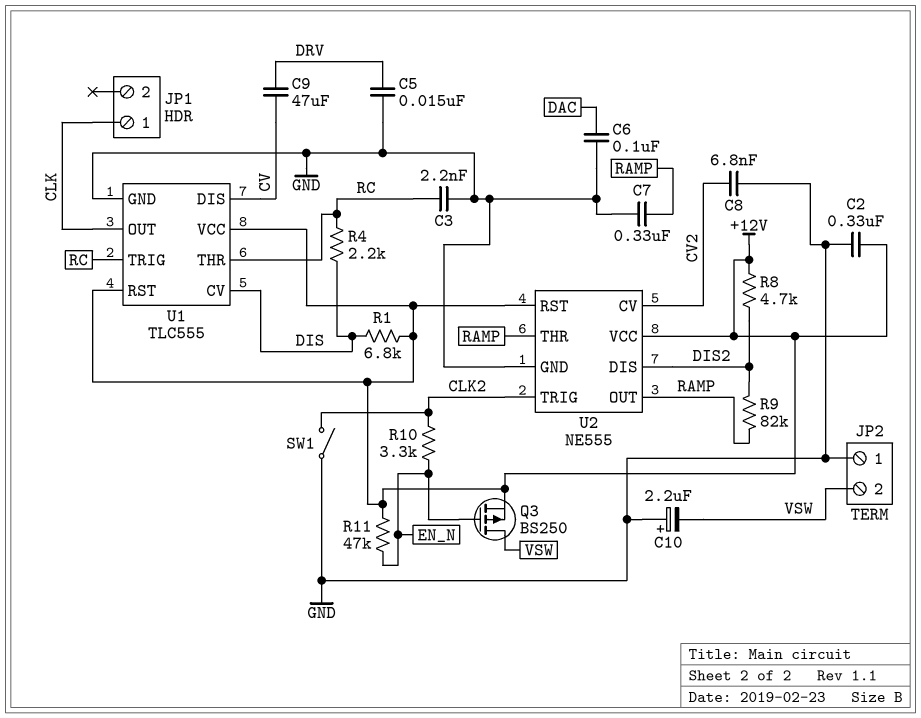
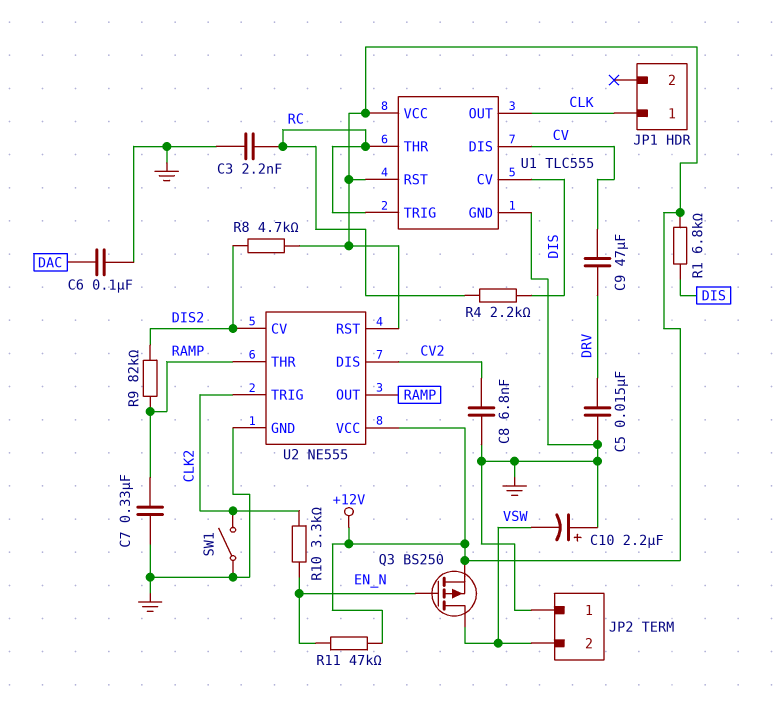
C2: 330nF (+12V, GND) -> none
U2 pin CV: CV2 -> DIS2
U2 pin DIS: DIS2 -> CV2

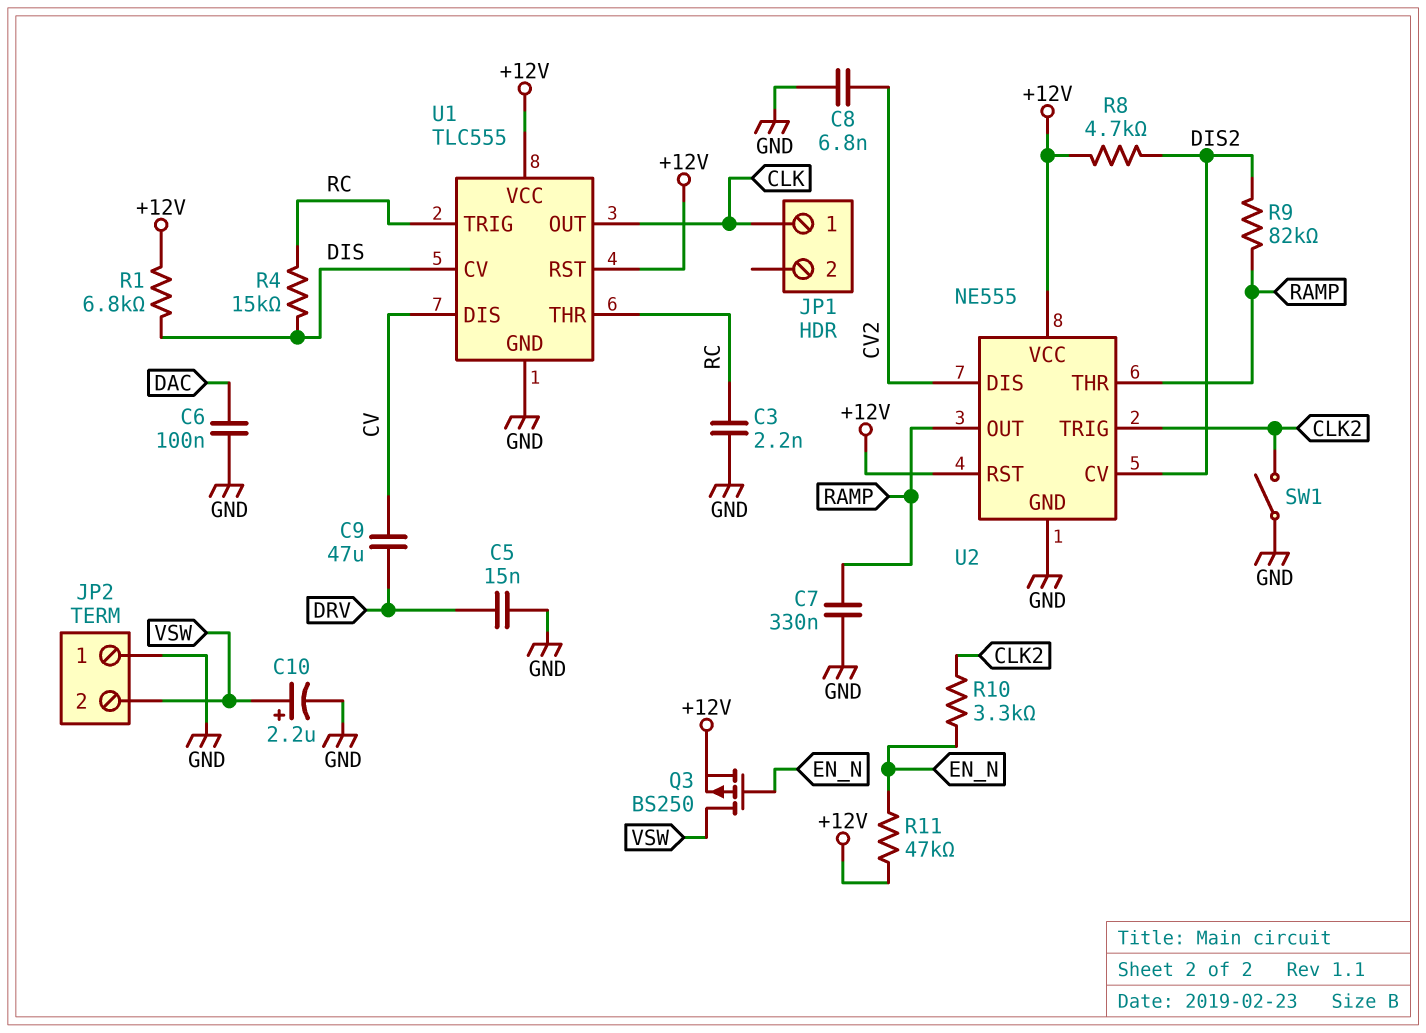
C10: 2.2uF (plus GND, minus VSW) -> 2.2uF (plus VSW, minus GND)
R4: 2.2k (DIS, RC) -> 15k (DIS, RC)

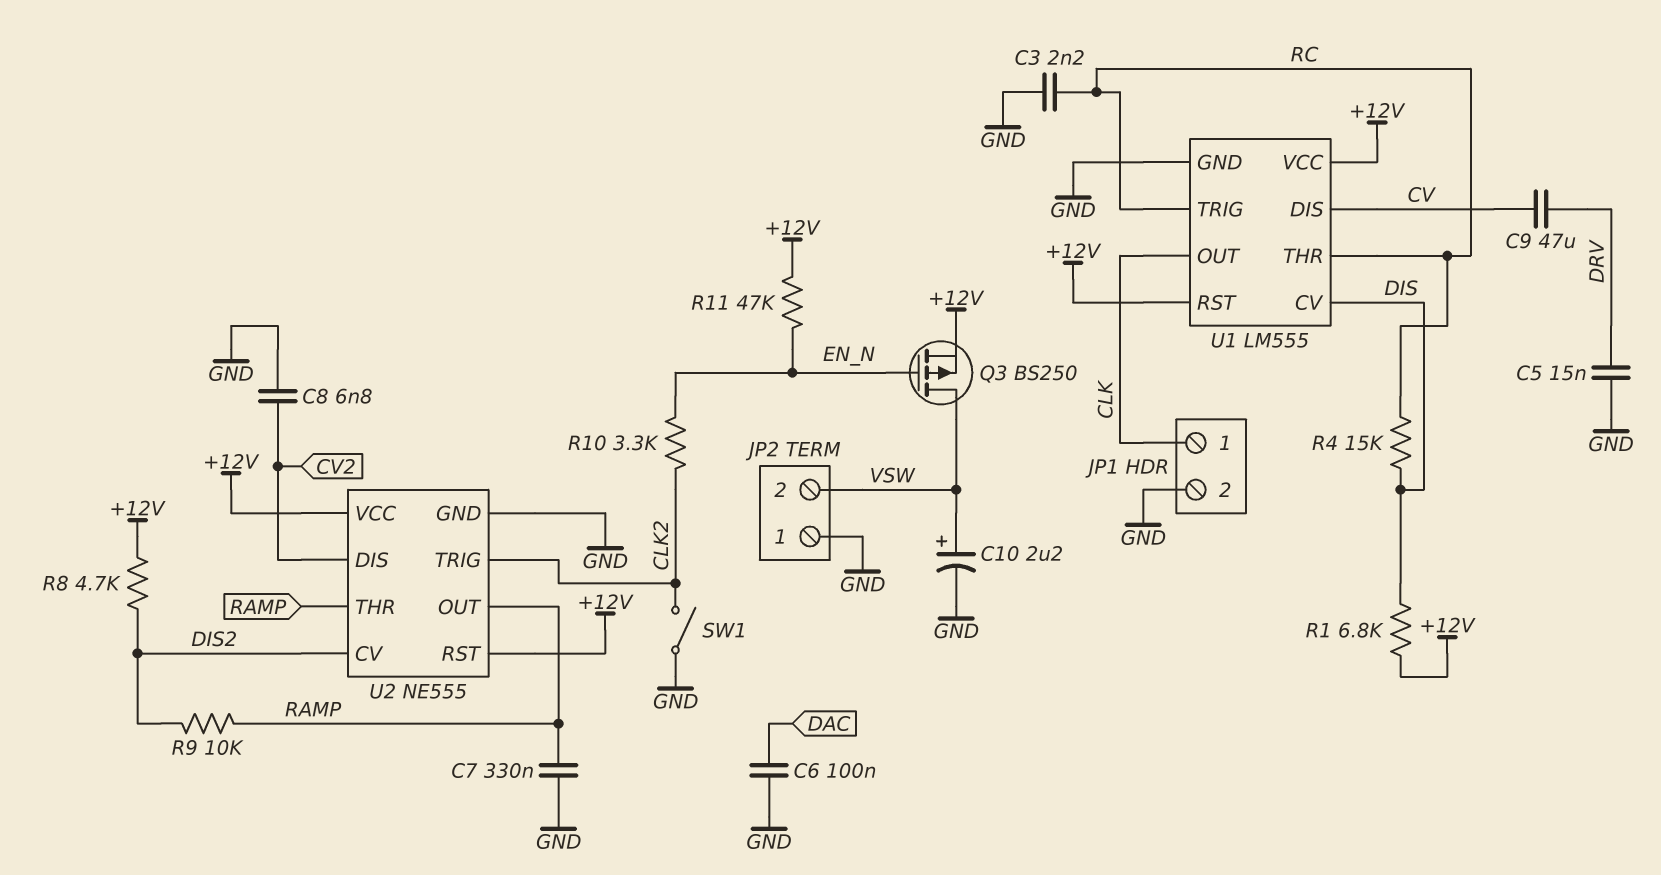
JP1 pin 2: none -> GND
R9: 82k (DIS2, RAMP) -> 10k (DIS2, RAMP)
U1: TLC555 -> LM555

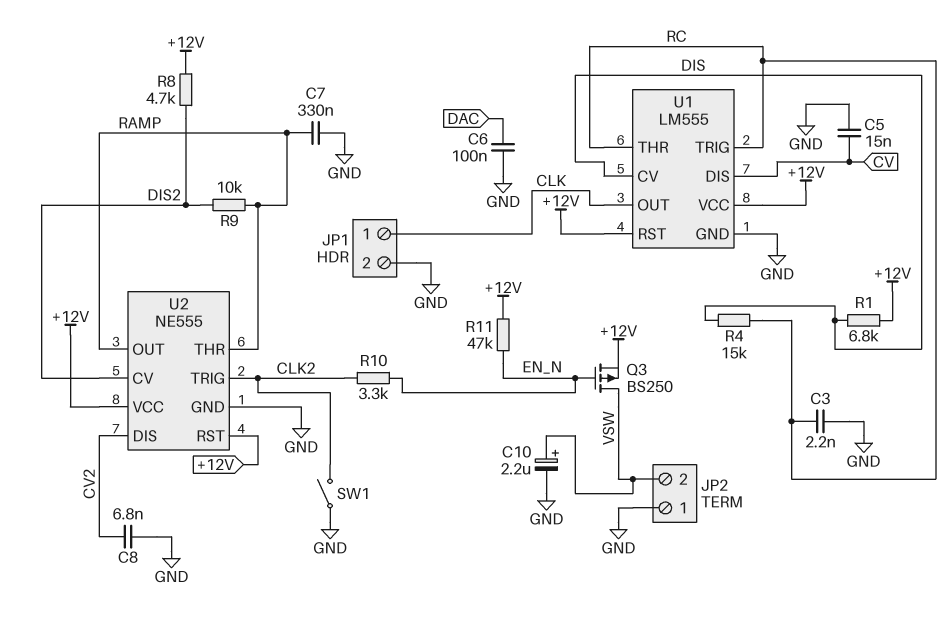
C5: 15nF (DRV, GND) -> 15nF (CV, GND)
C9: 47uF (CV, DRV) -> none

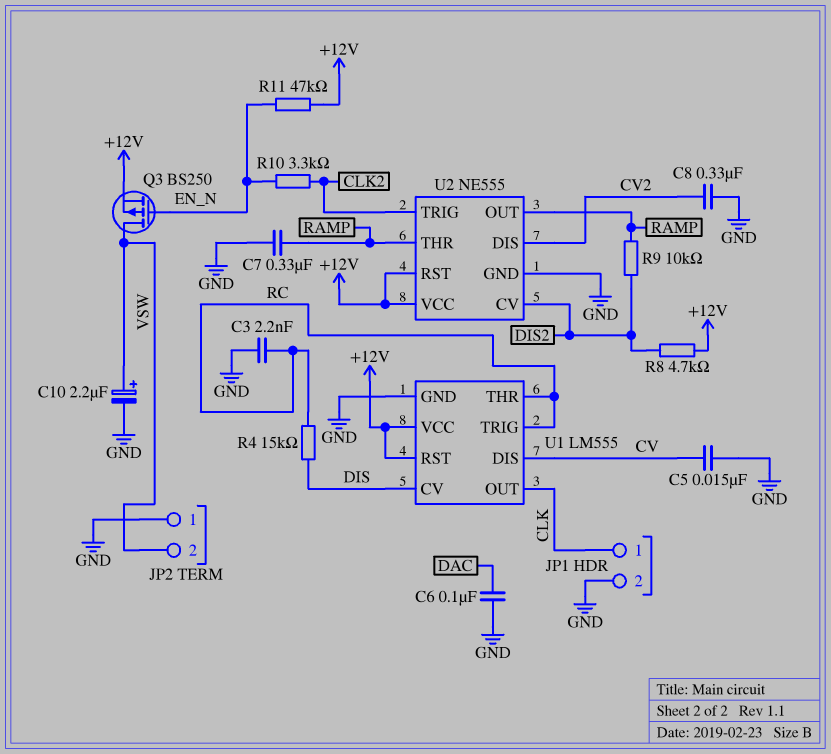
C8: 6.8nF (CV2, GND) -> 330nF (CV2, GND)
R1: 6.8k (+12V, DIS) -> none
SW1: switch (CLK2, GND) -> none

